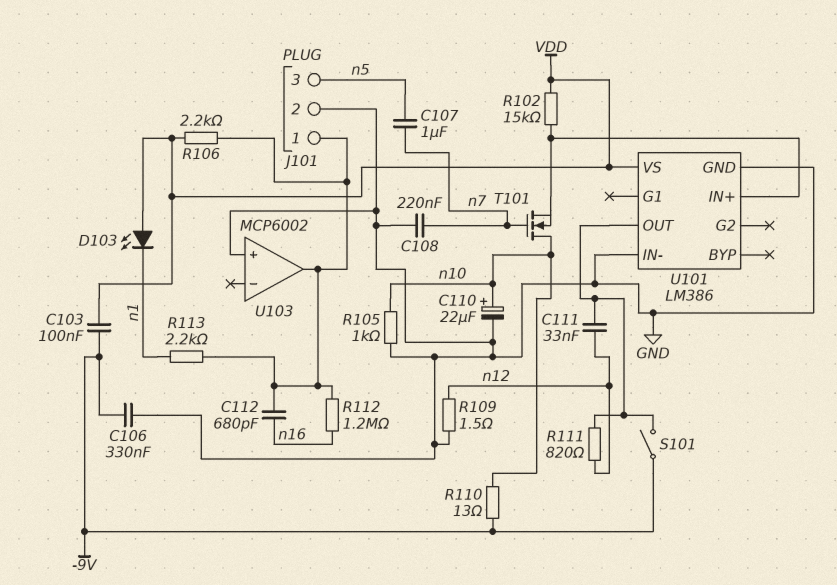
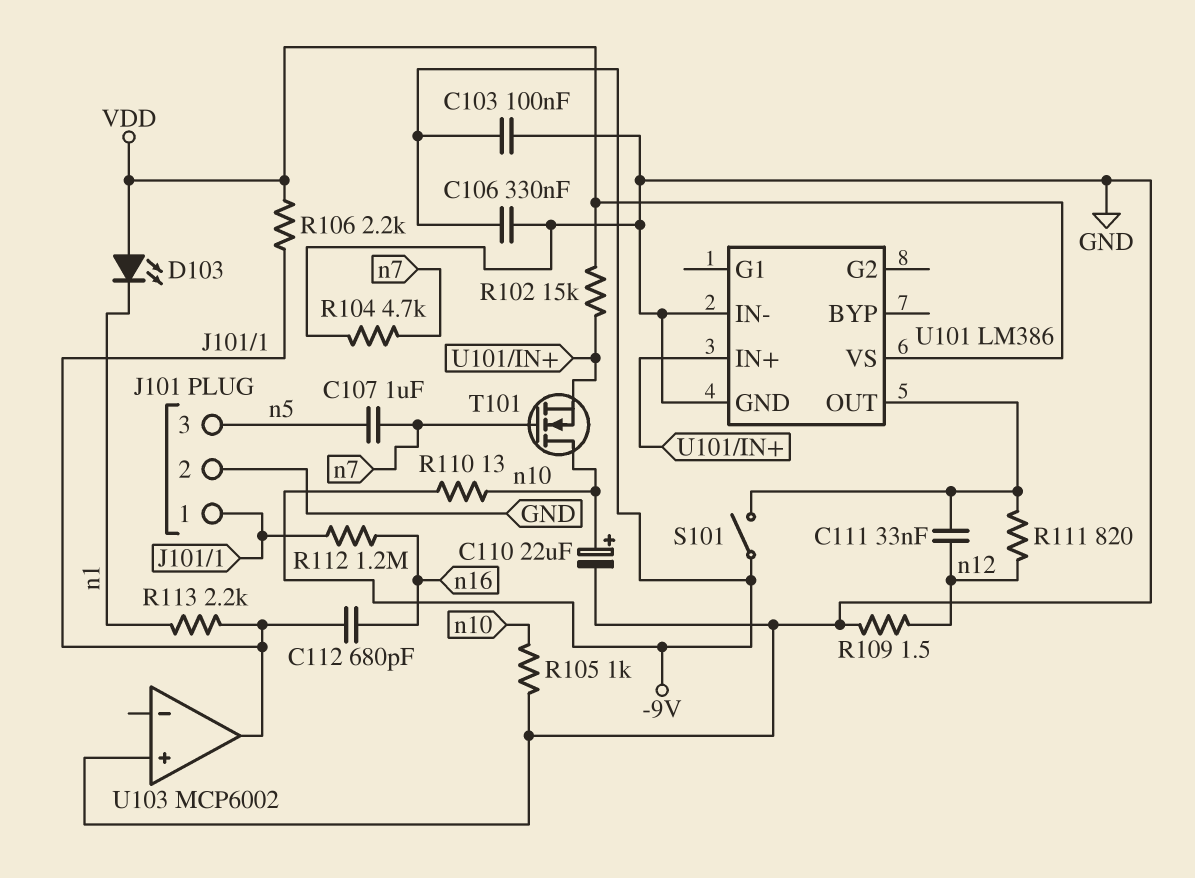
C103: 100nF (-9V, VDD) -> 100nF (-9V, GND)
C108: 220nF (GND, n7) -> none
R104: none -> 4.7k (GND, n7)

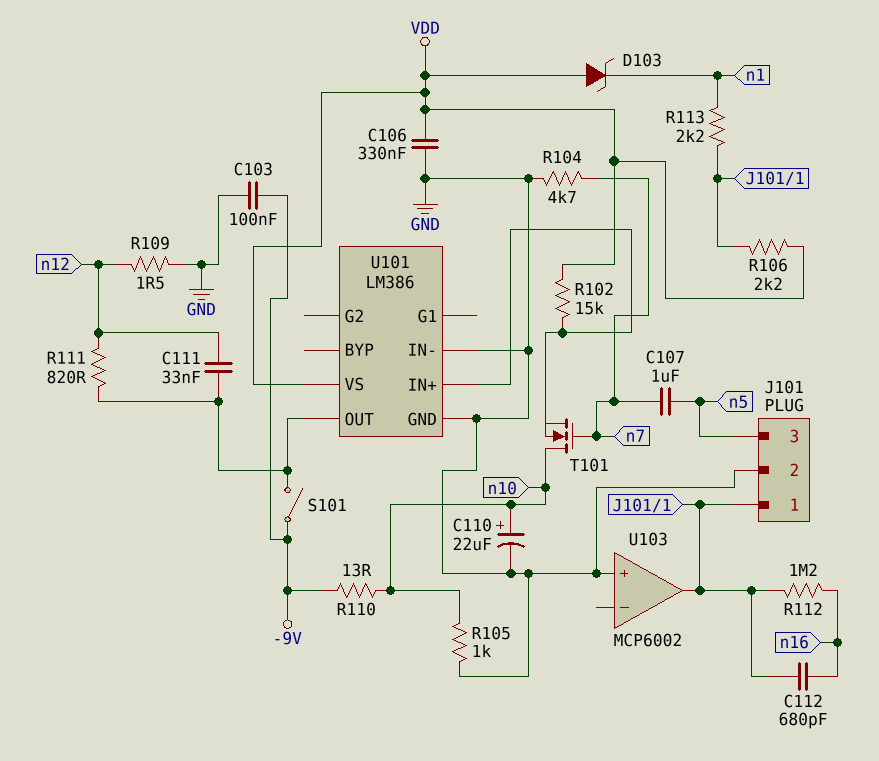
C106: 330nF (-9V, GND) -> 330nF (GND, VDD)
D103: LED (A VDD, K n1) -> zener (A VDD, K n1)

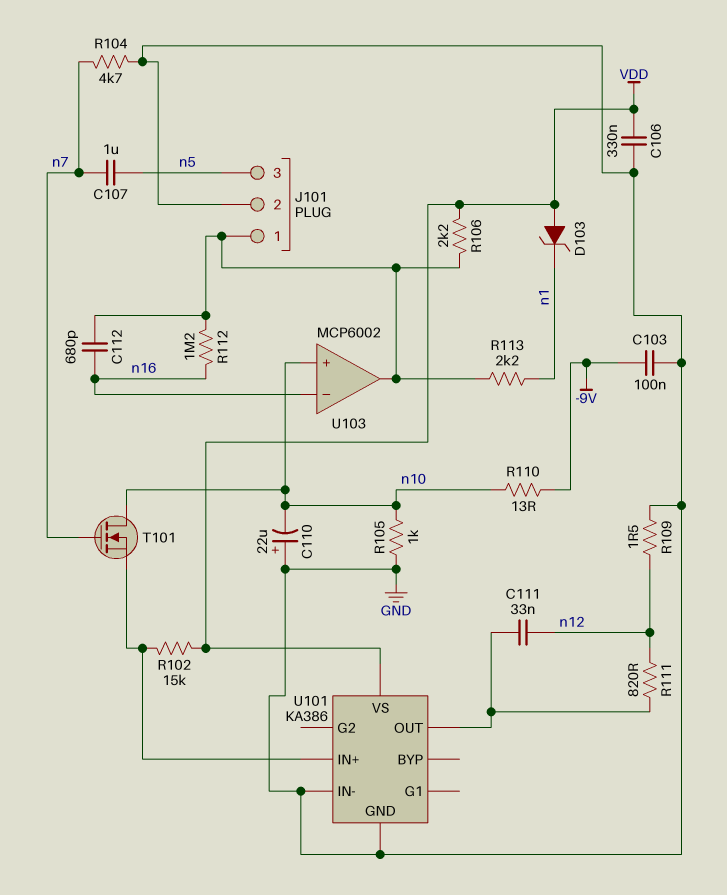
C110: 22uF (plus n10, minus GND) -> 22uF (plus GND, minus n10)
S101: switch (-9V, U101/OUT) -> none
U101: LM386 -> KA386
U103 pin in+: GND -> n10
U103 pin in-: none -> n16

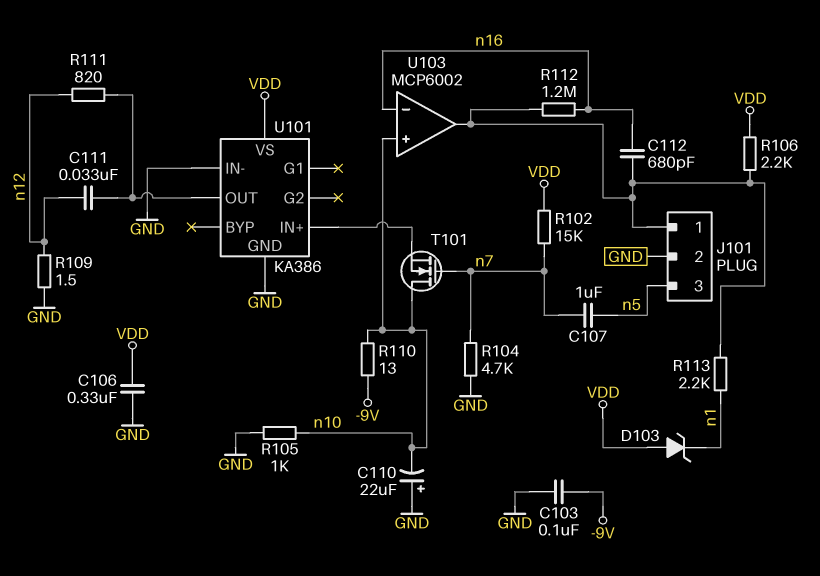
R102: 15k (U101/IN+, VDD) -> 15k (VDD, n7)

